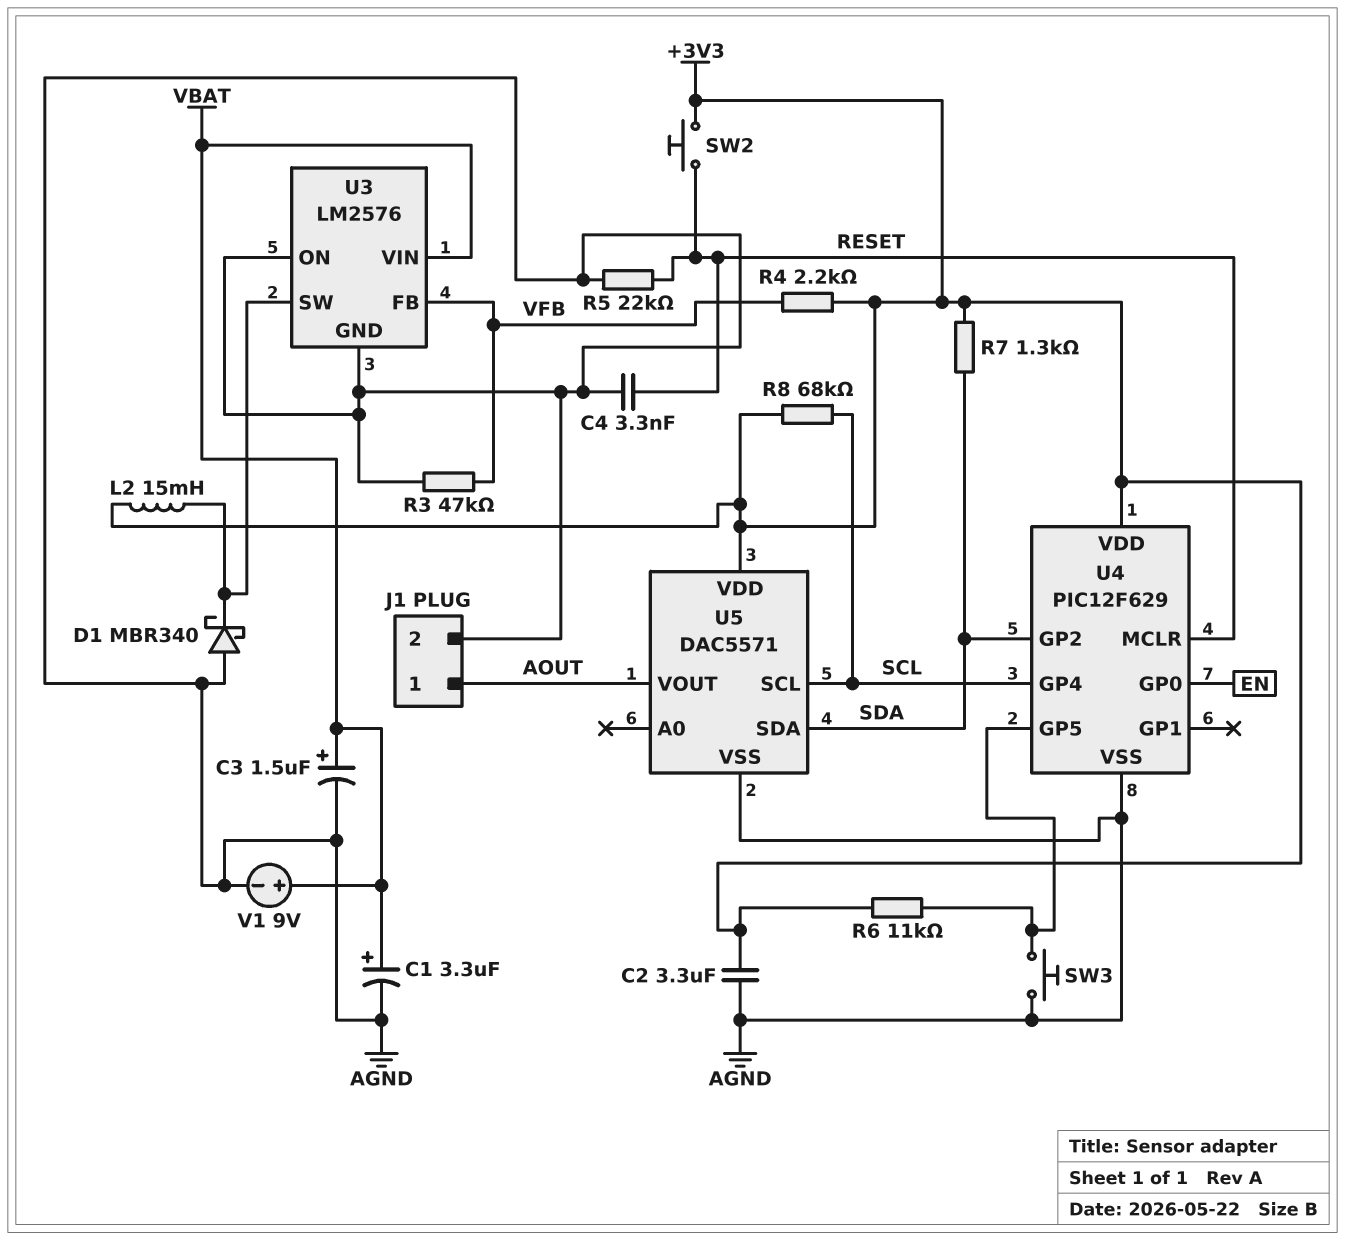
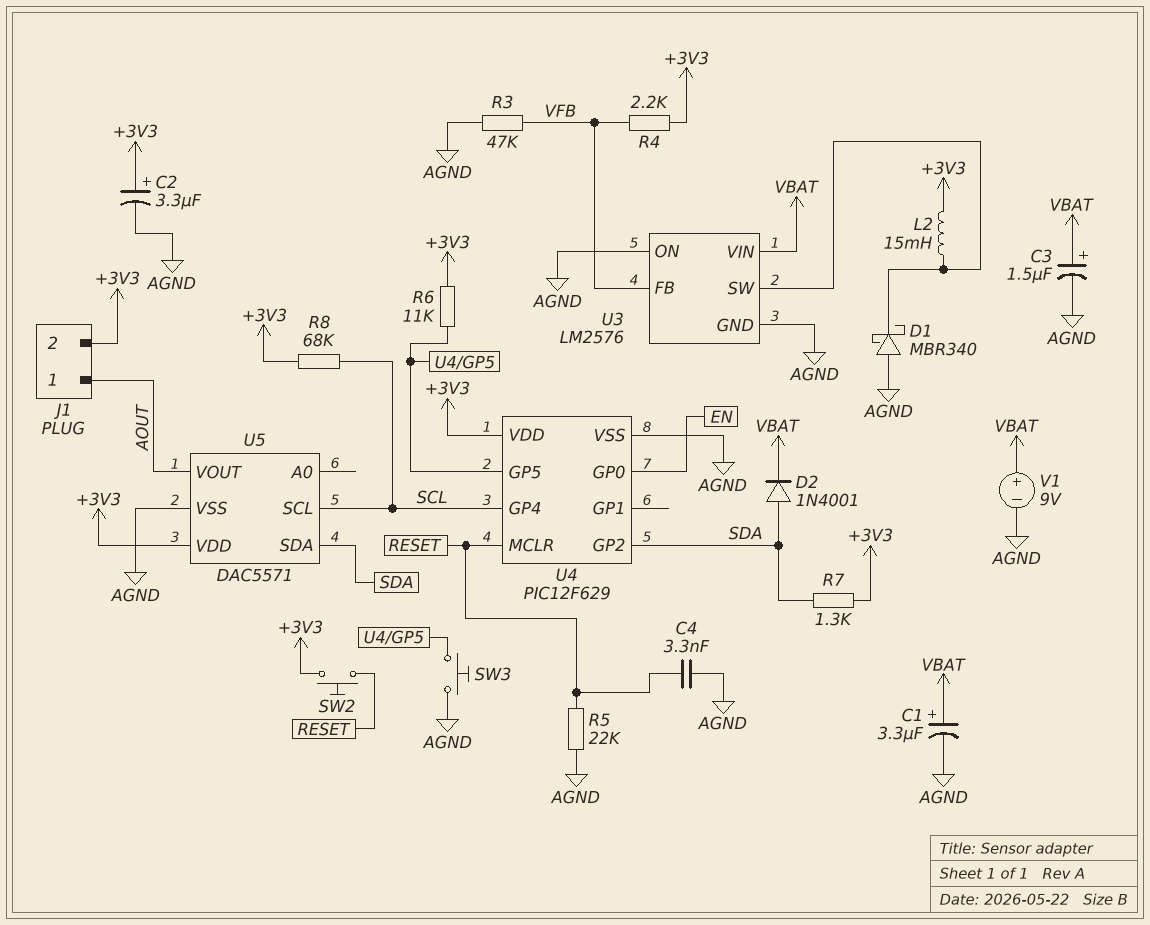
C2: 3.3uF (+3V3, AGND) -> 3.3uF (plus +3V3, minus AGND)
D2: none -> diode 1N4001 (A SDA, K VBAT)
J1 pin 2: AGND -> +3V3

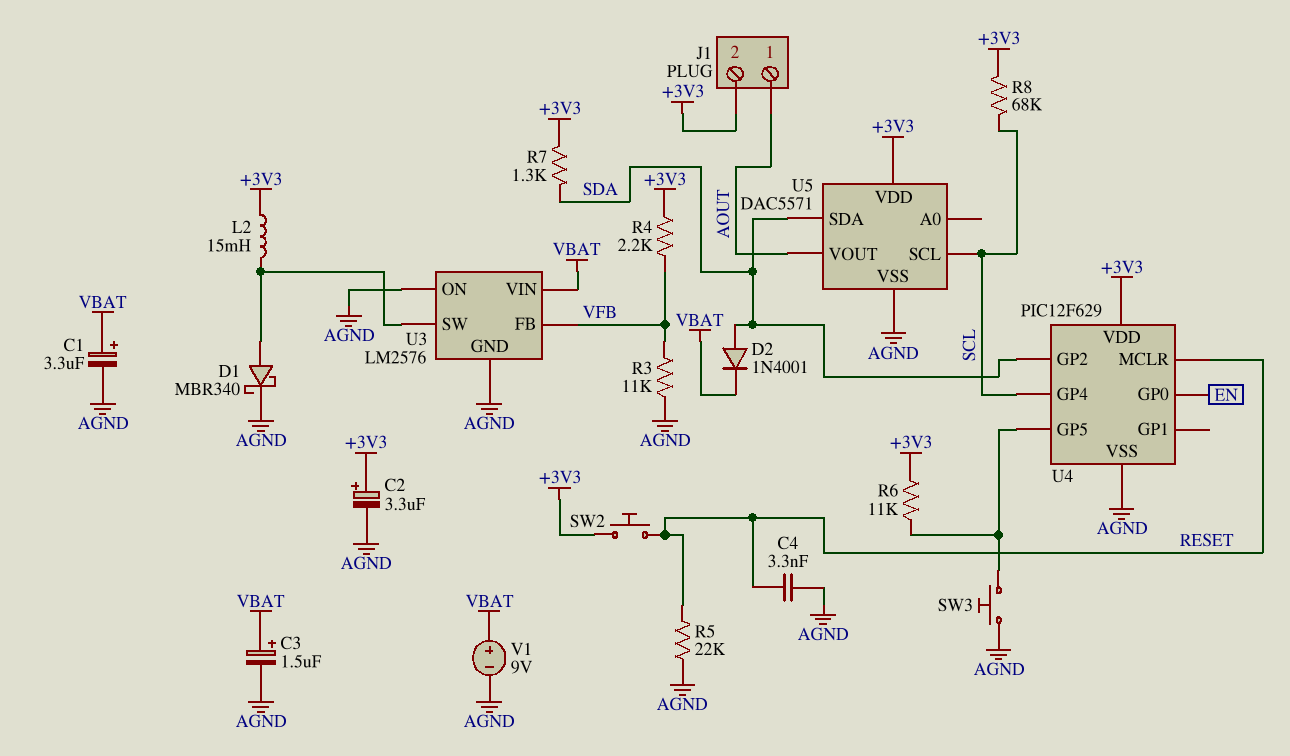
D1: schottky MBR340 (A AGND, K U3/SW) -> schottky MBR340 (A U3/SW, K AGND)
R3: 47k (AGND, VFB) -> 11k (AGND, VFB)

